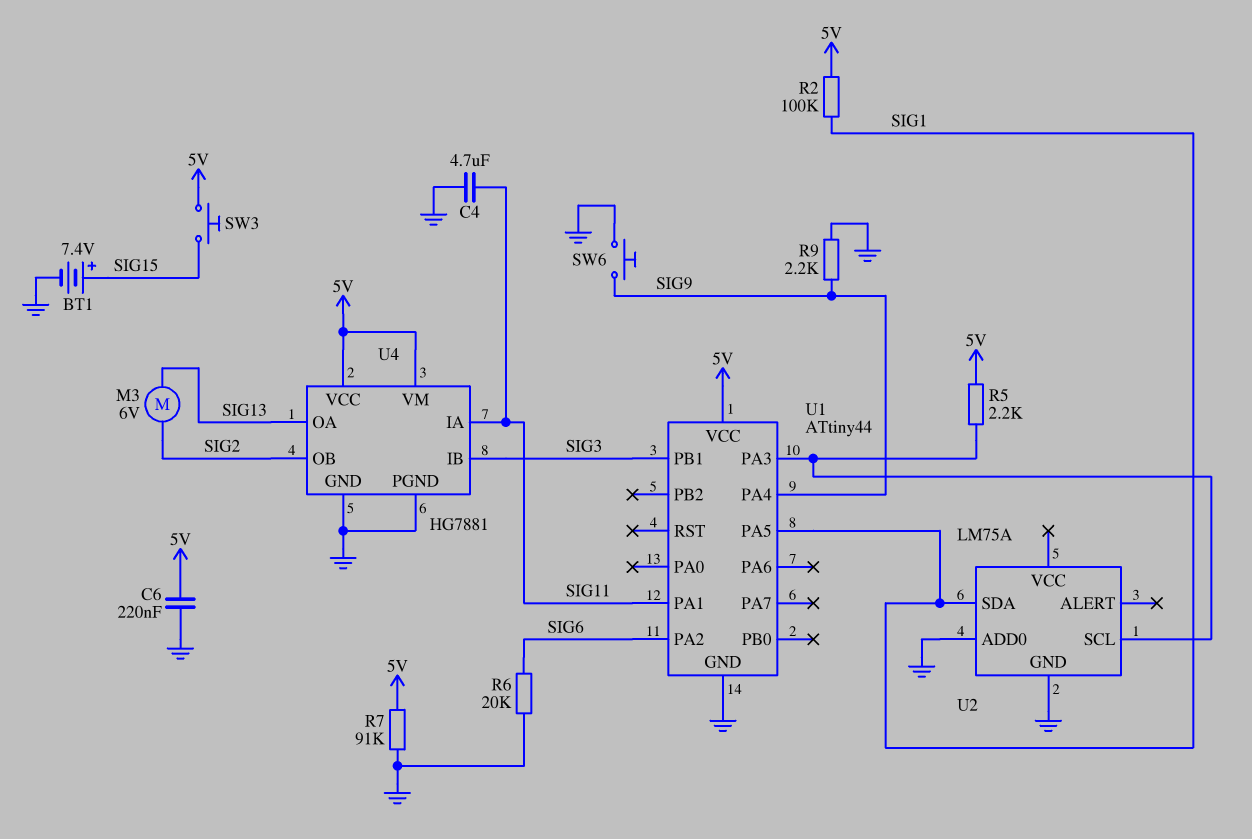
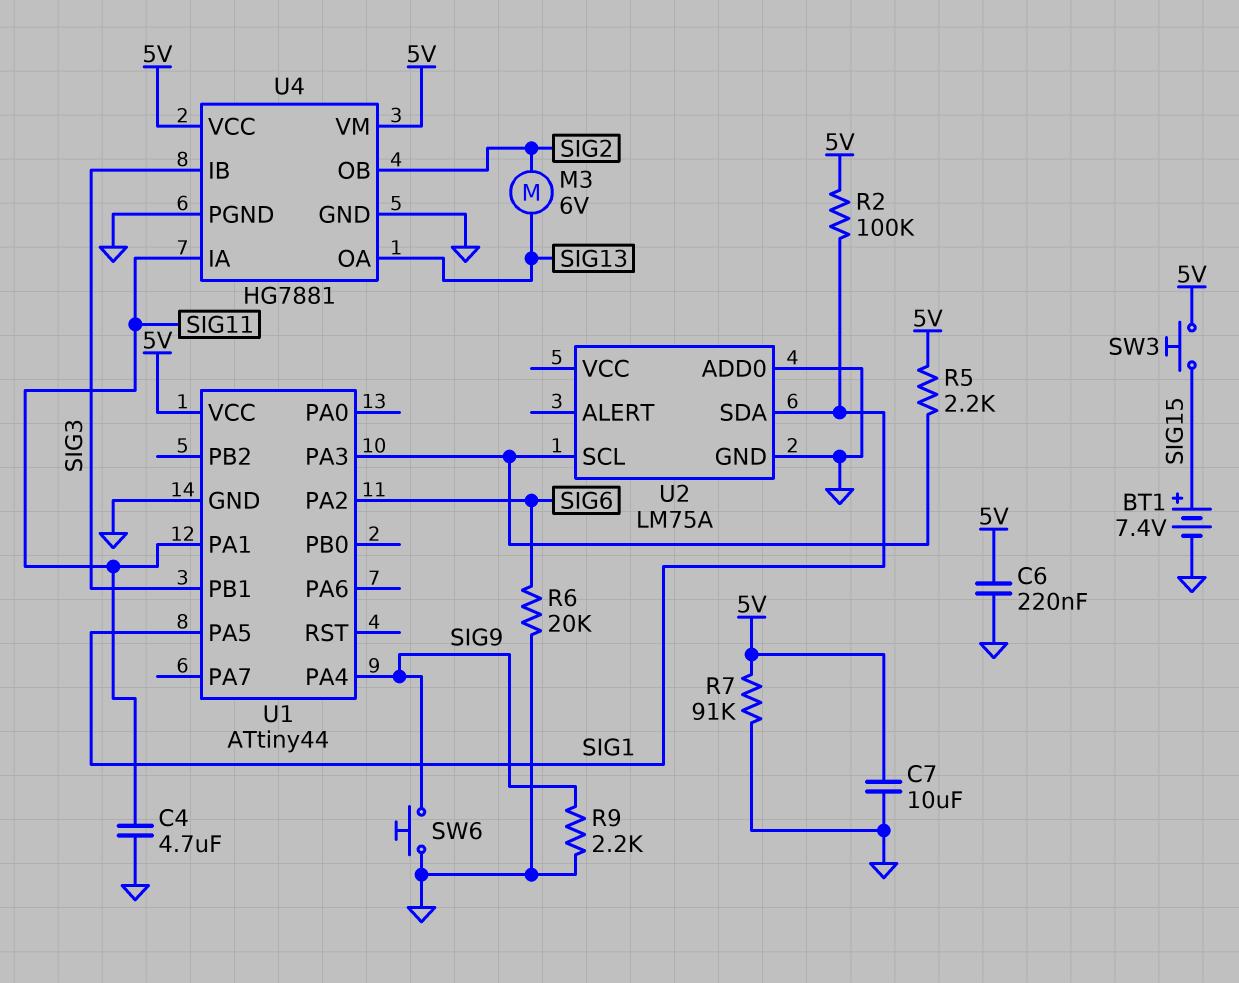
C7: none -> 10uF (5V, GND)

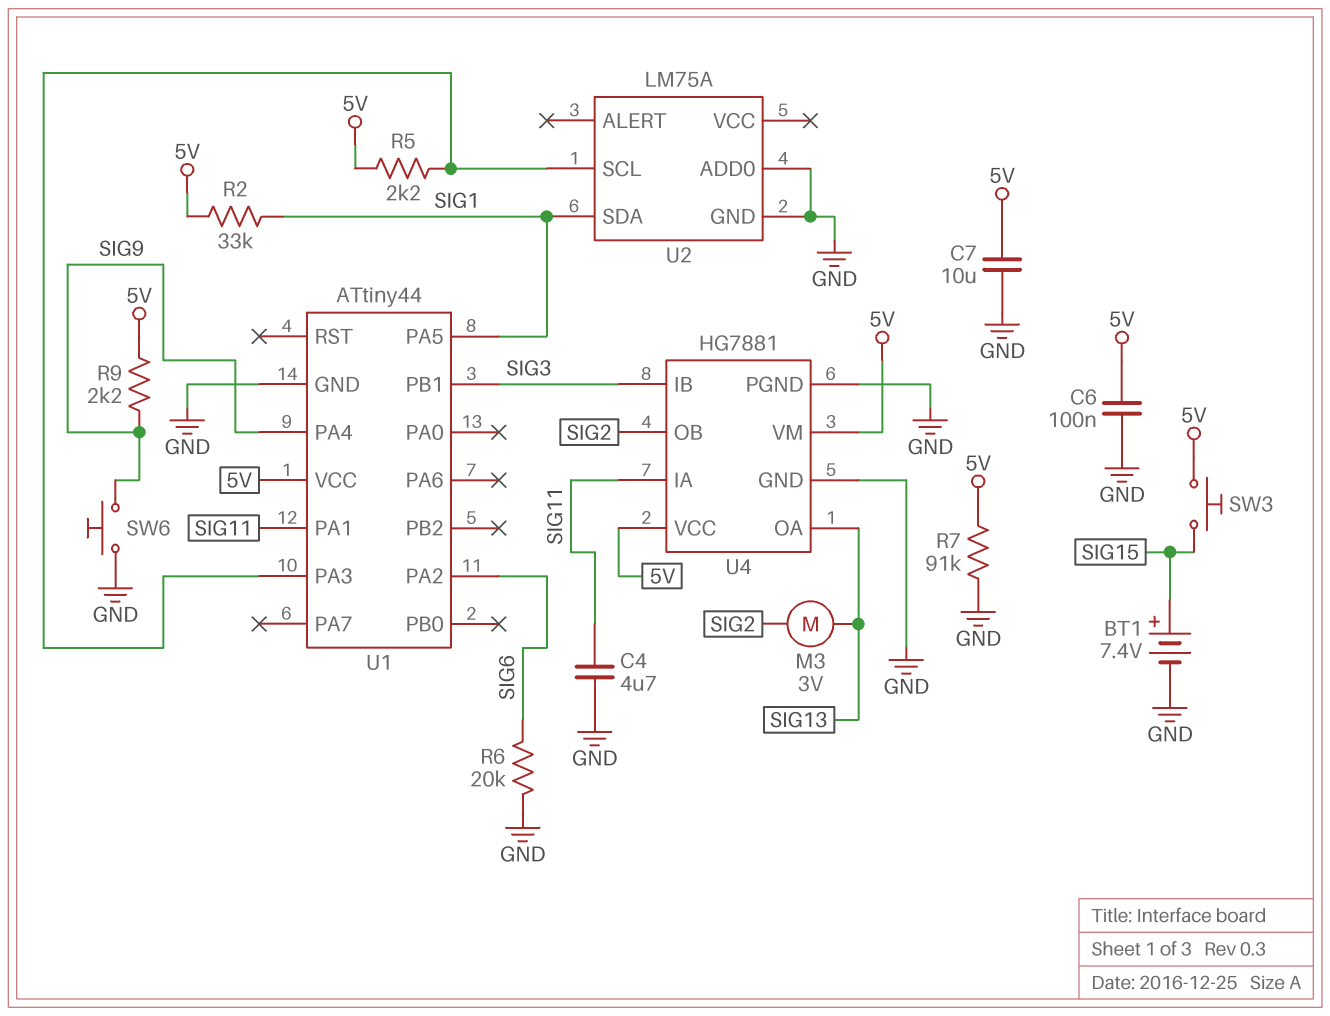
C6: 220nF (5V, GND) -> 100nF (5V, GND)
M3: motor 6V (SIG2, SIG13) -> motor 3V (SIG2, SIG13)
R2: 100k (5V, SIG1) -> 33k (5V, SIG1)
R9: 2.2k (GND, SIG9) -> 2.2k (5V, SIG9)

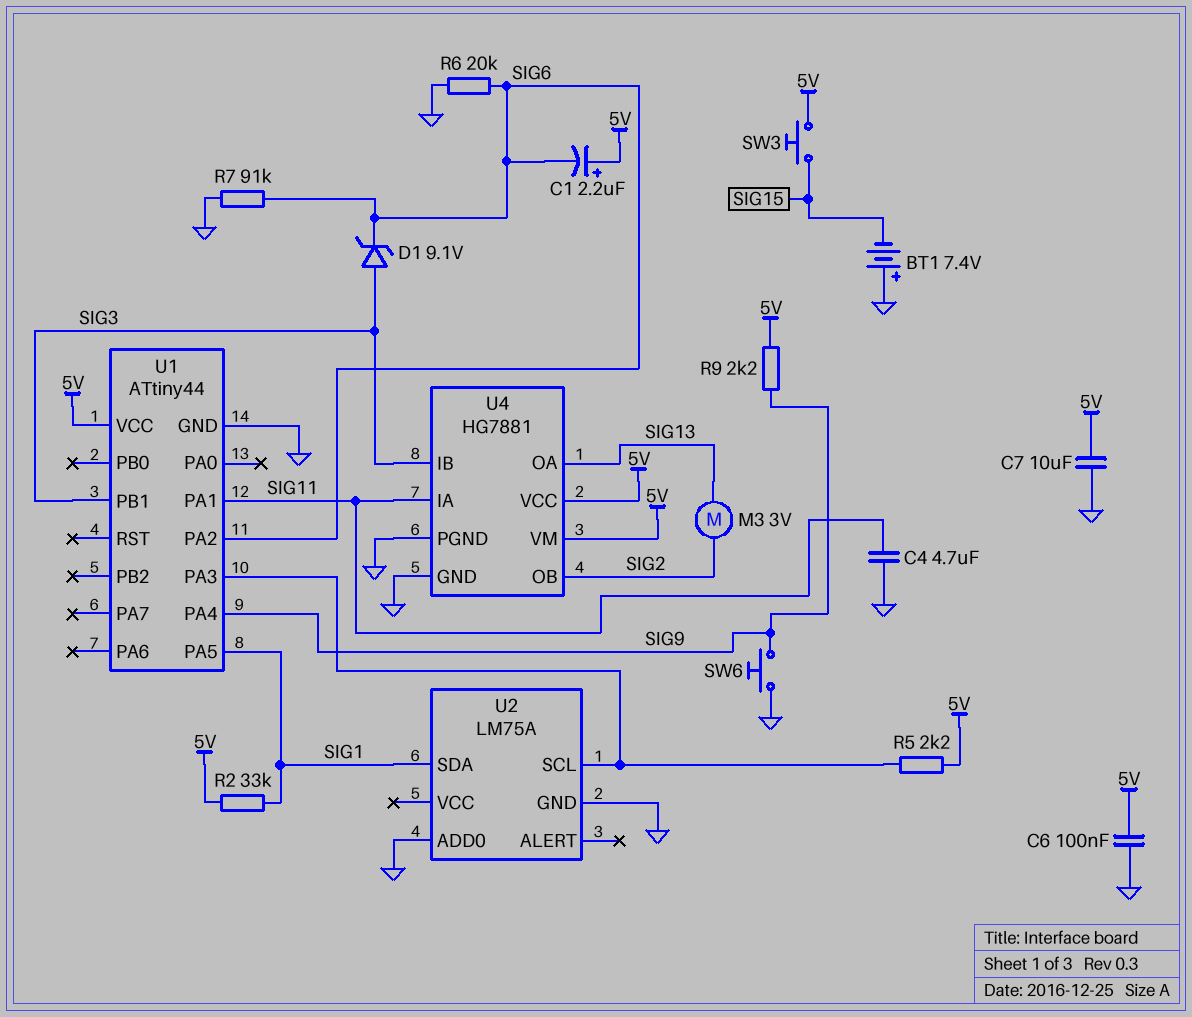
BT1: 7.4V (plus SIG15, minus GND) -> 7.4V (plus GND, minus SIG15)
C1: none -> 2.2uF (plus 5V, minus SIG6)
D1: none -> zener 9.1V (A SIG3, K SIG6)
R7: 91k (5V, GND) -> 91k (GND, SIG6)

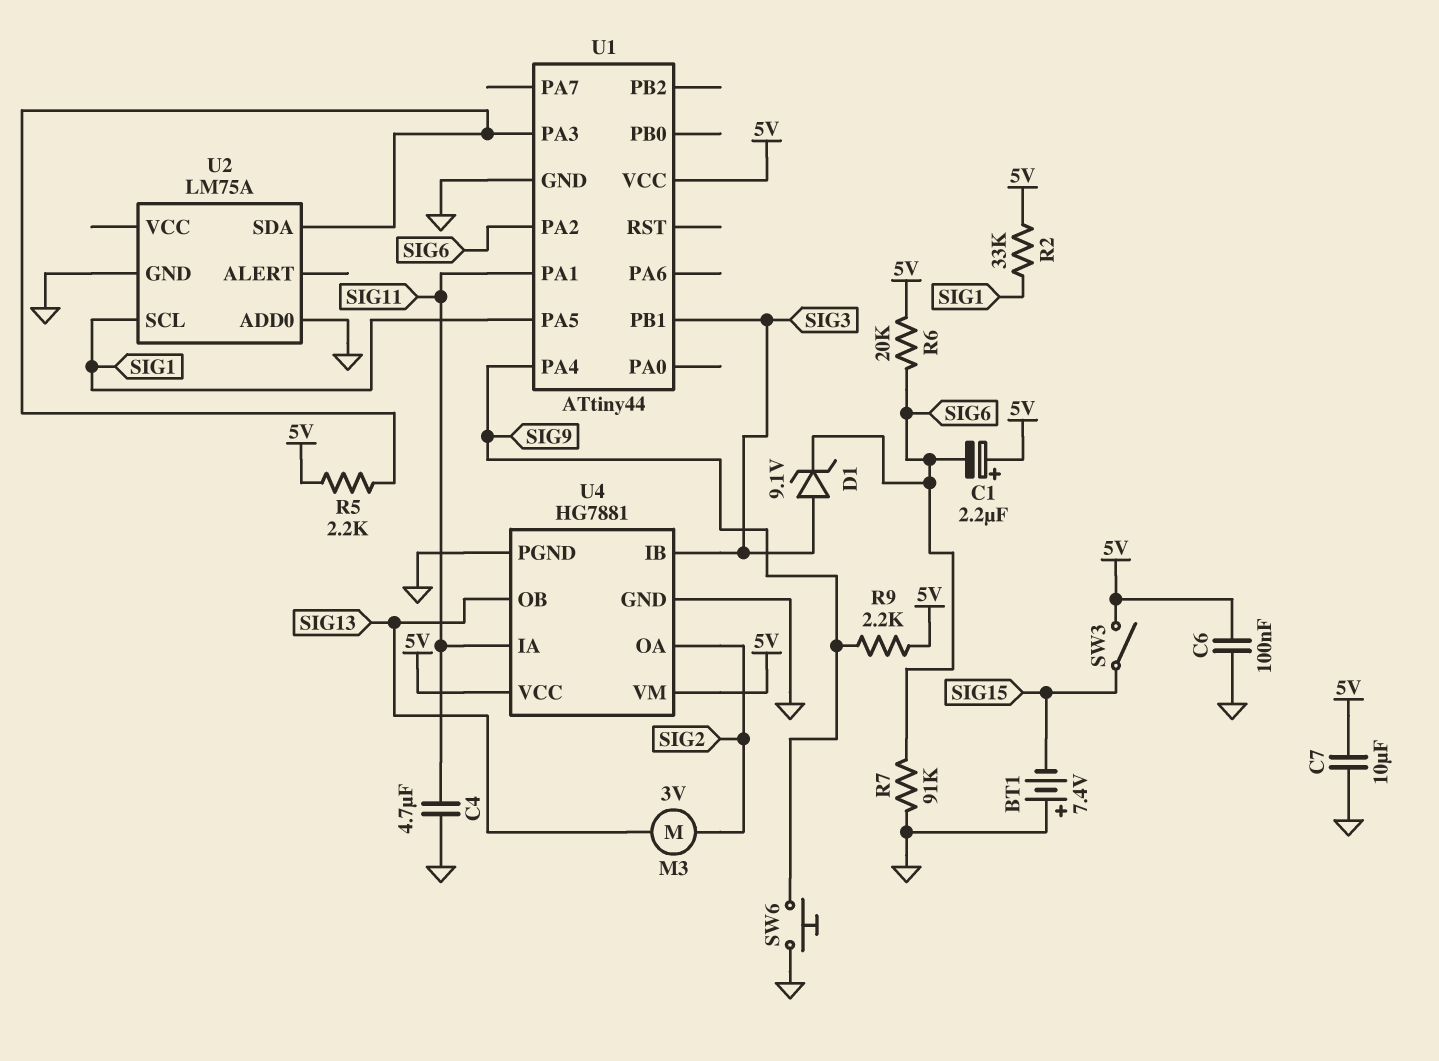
R6: 20k (GND, SIG6) -> 20k (5V, SIG6)
SW3: button (5V, SIG15) -> switch (5V, SIG15)
U2 pin SCL: U1/PA3 -> SIG1
U2 pin SDA: SIG1 -> U1/PA3
U4 pin OA: SIG13 -> SIG2
U4 pin OB: SIG2 -> SIG13

